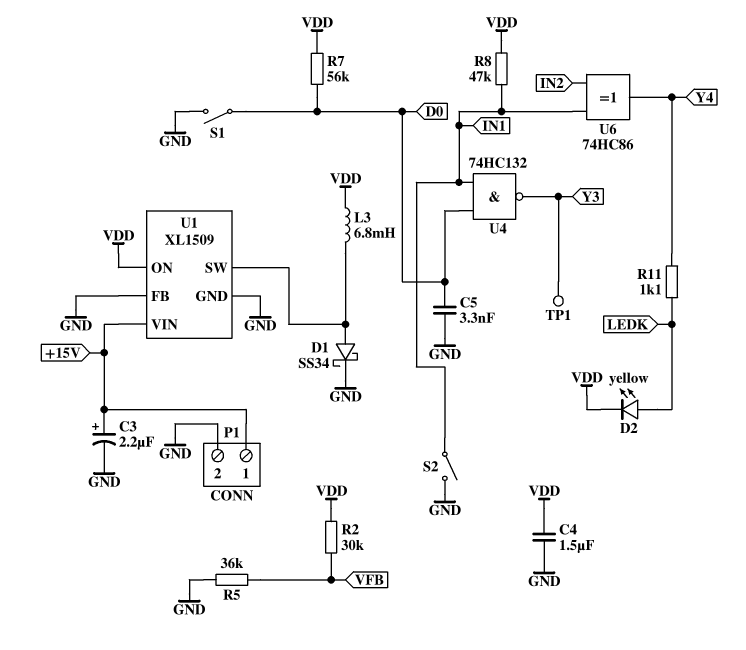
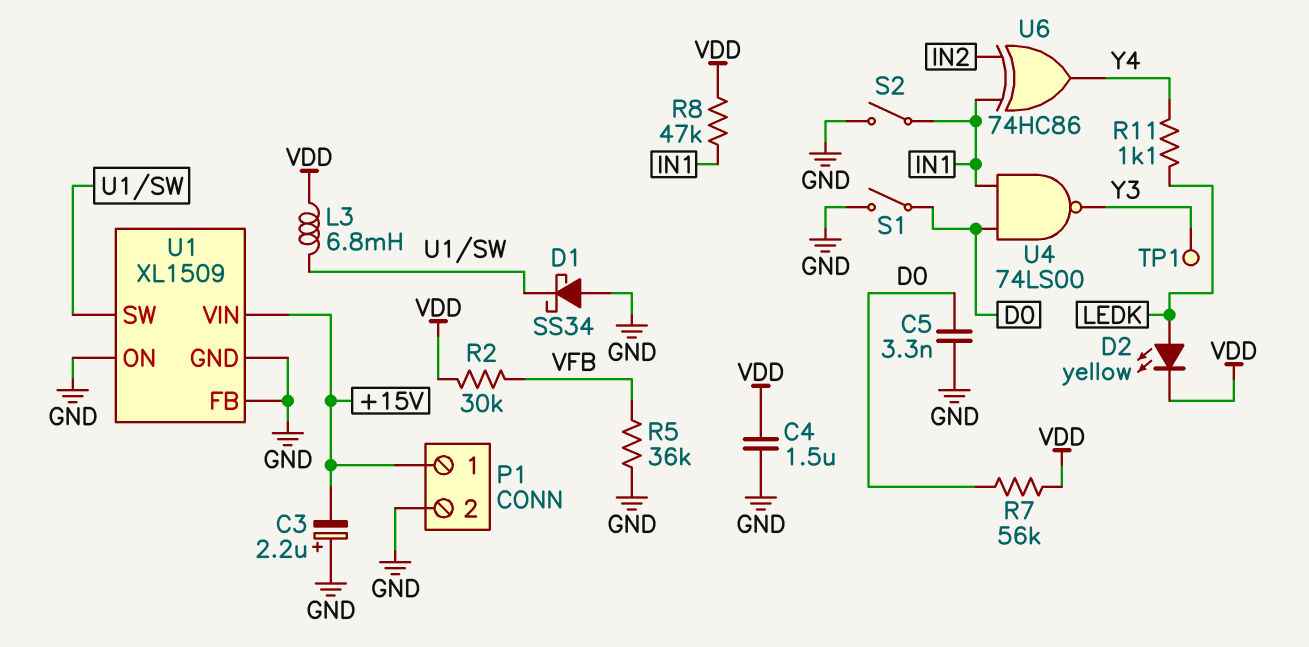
C3: 2.2uF (plus +15V, minus GND) -> 2.2uF (plus GND, minus +15V)
D1: schottky SS34 (A U1/SW, K GND) -> schottky SS34 (A GND, K U1/SW)
U1 pin ON: VDD -> GND
U4: NAND 74HC132 (in D0, in IN1, out Y3) -> NAND 74LS00 (in D0, in IN1, out Y3)

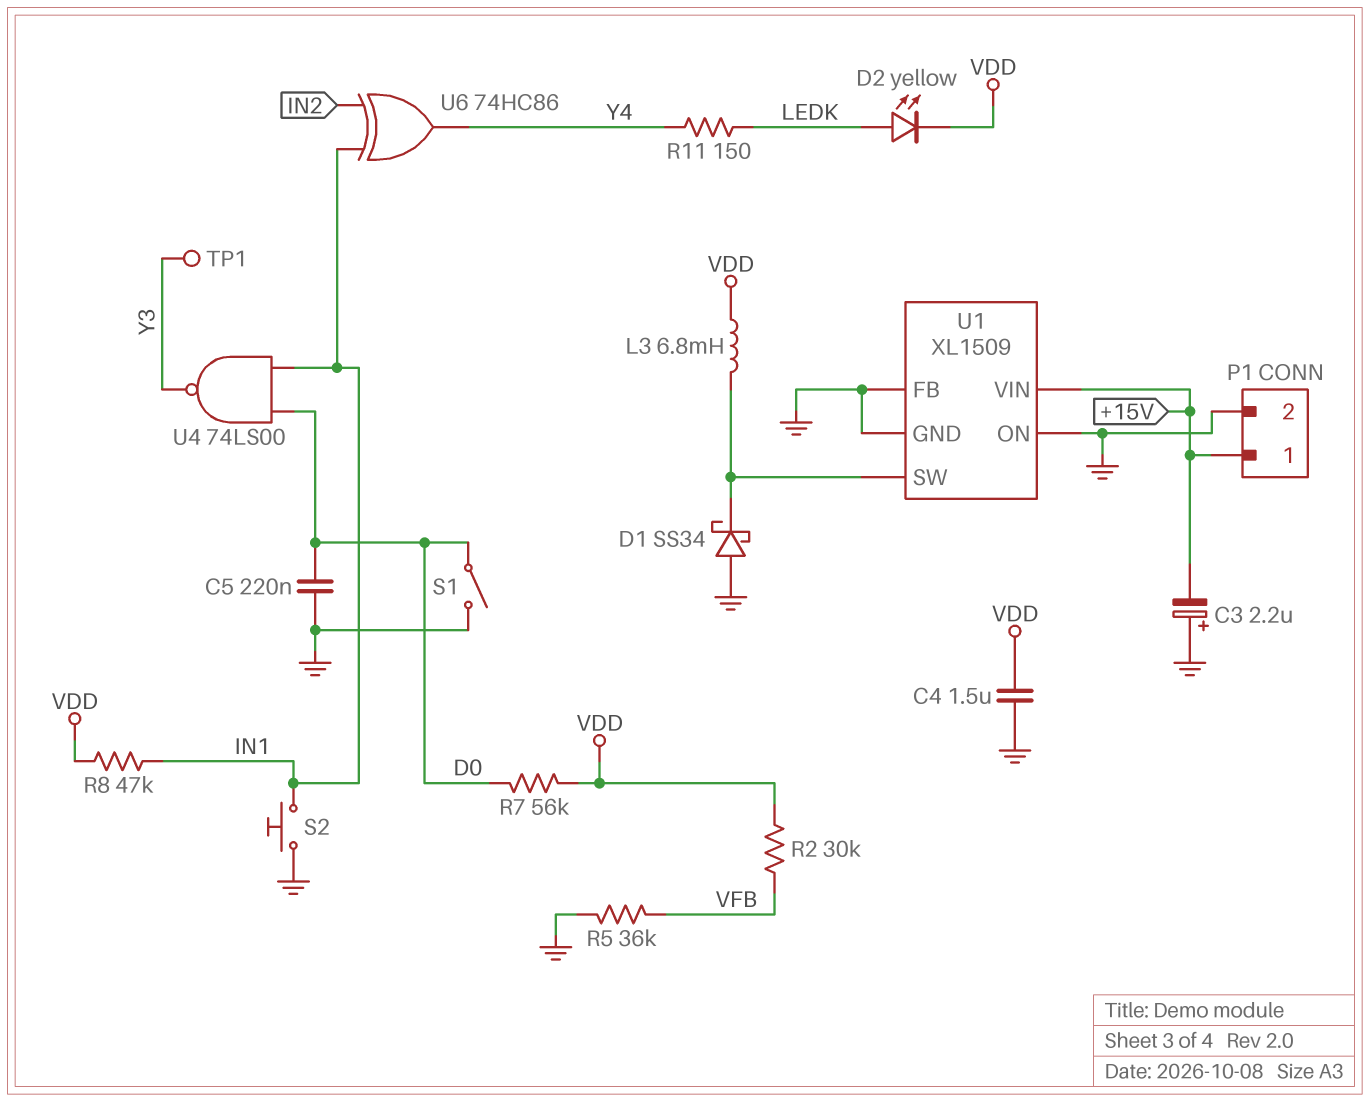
C5: 3.3nF (D0, GND) -> 220nF (D0, GND)
R11: 1.1k (LEDK, Y4) -> 150 (LEDK, Y4)
S2: switch (GND, IN1) -> button (GND, IN1)

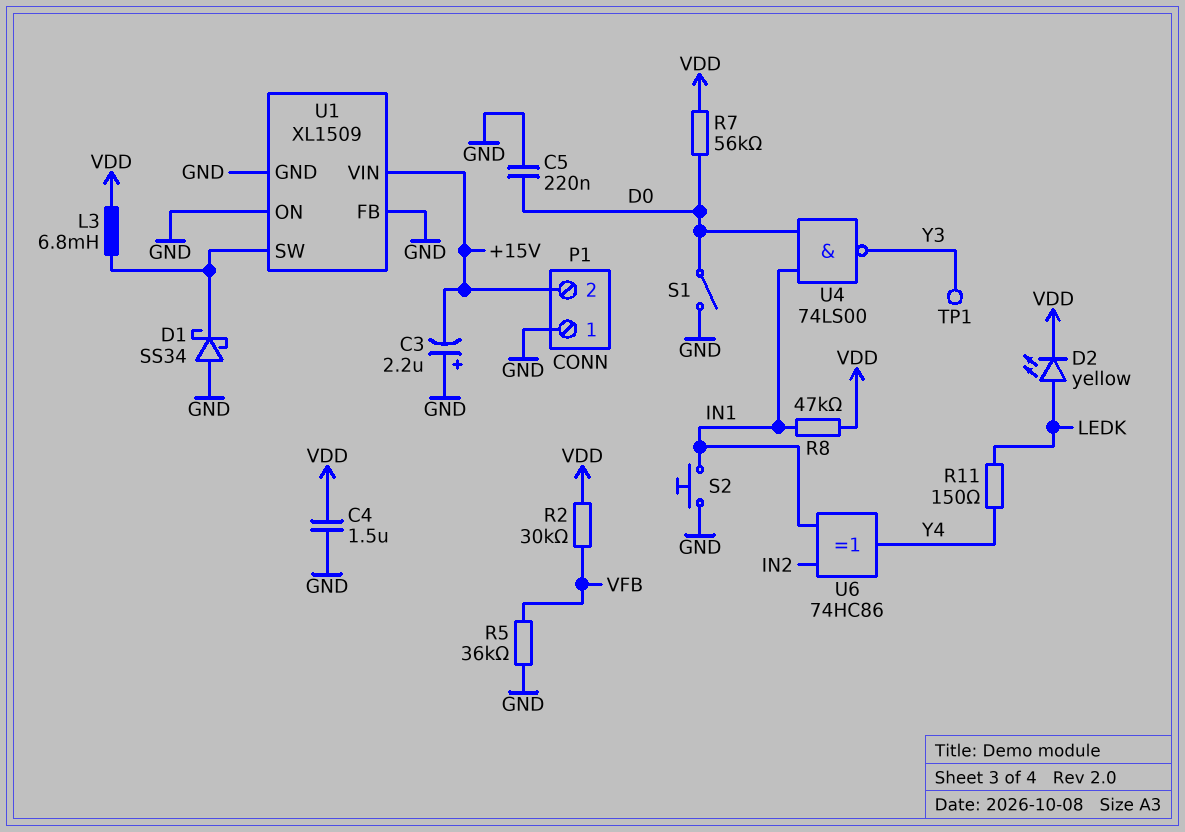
P1 pin 1: +15V -> GND
P1 pin 2: GND -> +15V

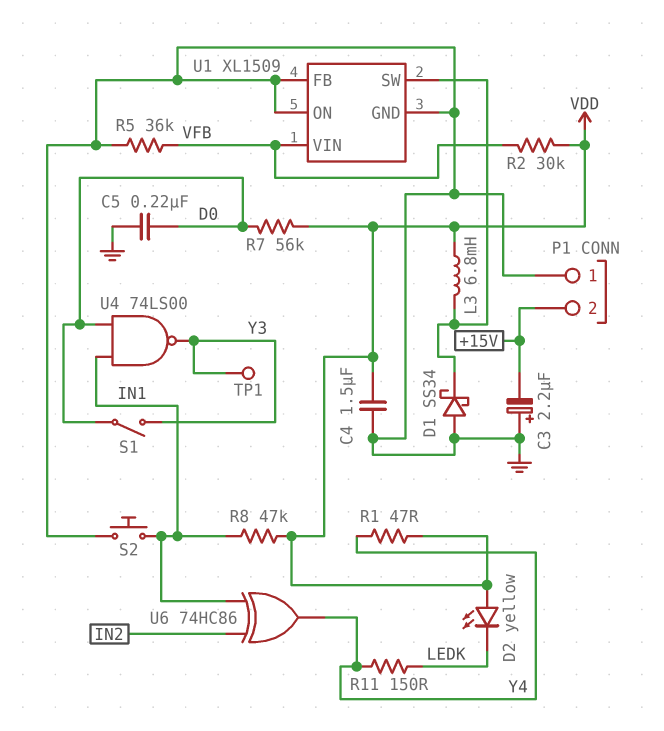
D2: LED yellow (A LEDK, K VDD) -> LED yellow (A VDD, K LEDK)
R1: none -> 47 (VDD, Y4)
S1: switch (D0, GND) -> switch (D0, Y3)
U1 pin VIN: +15V -> VFB

